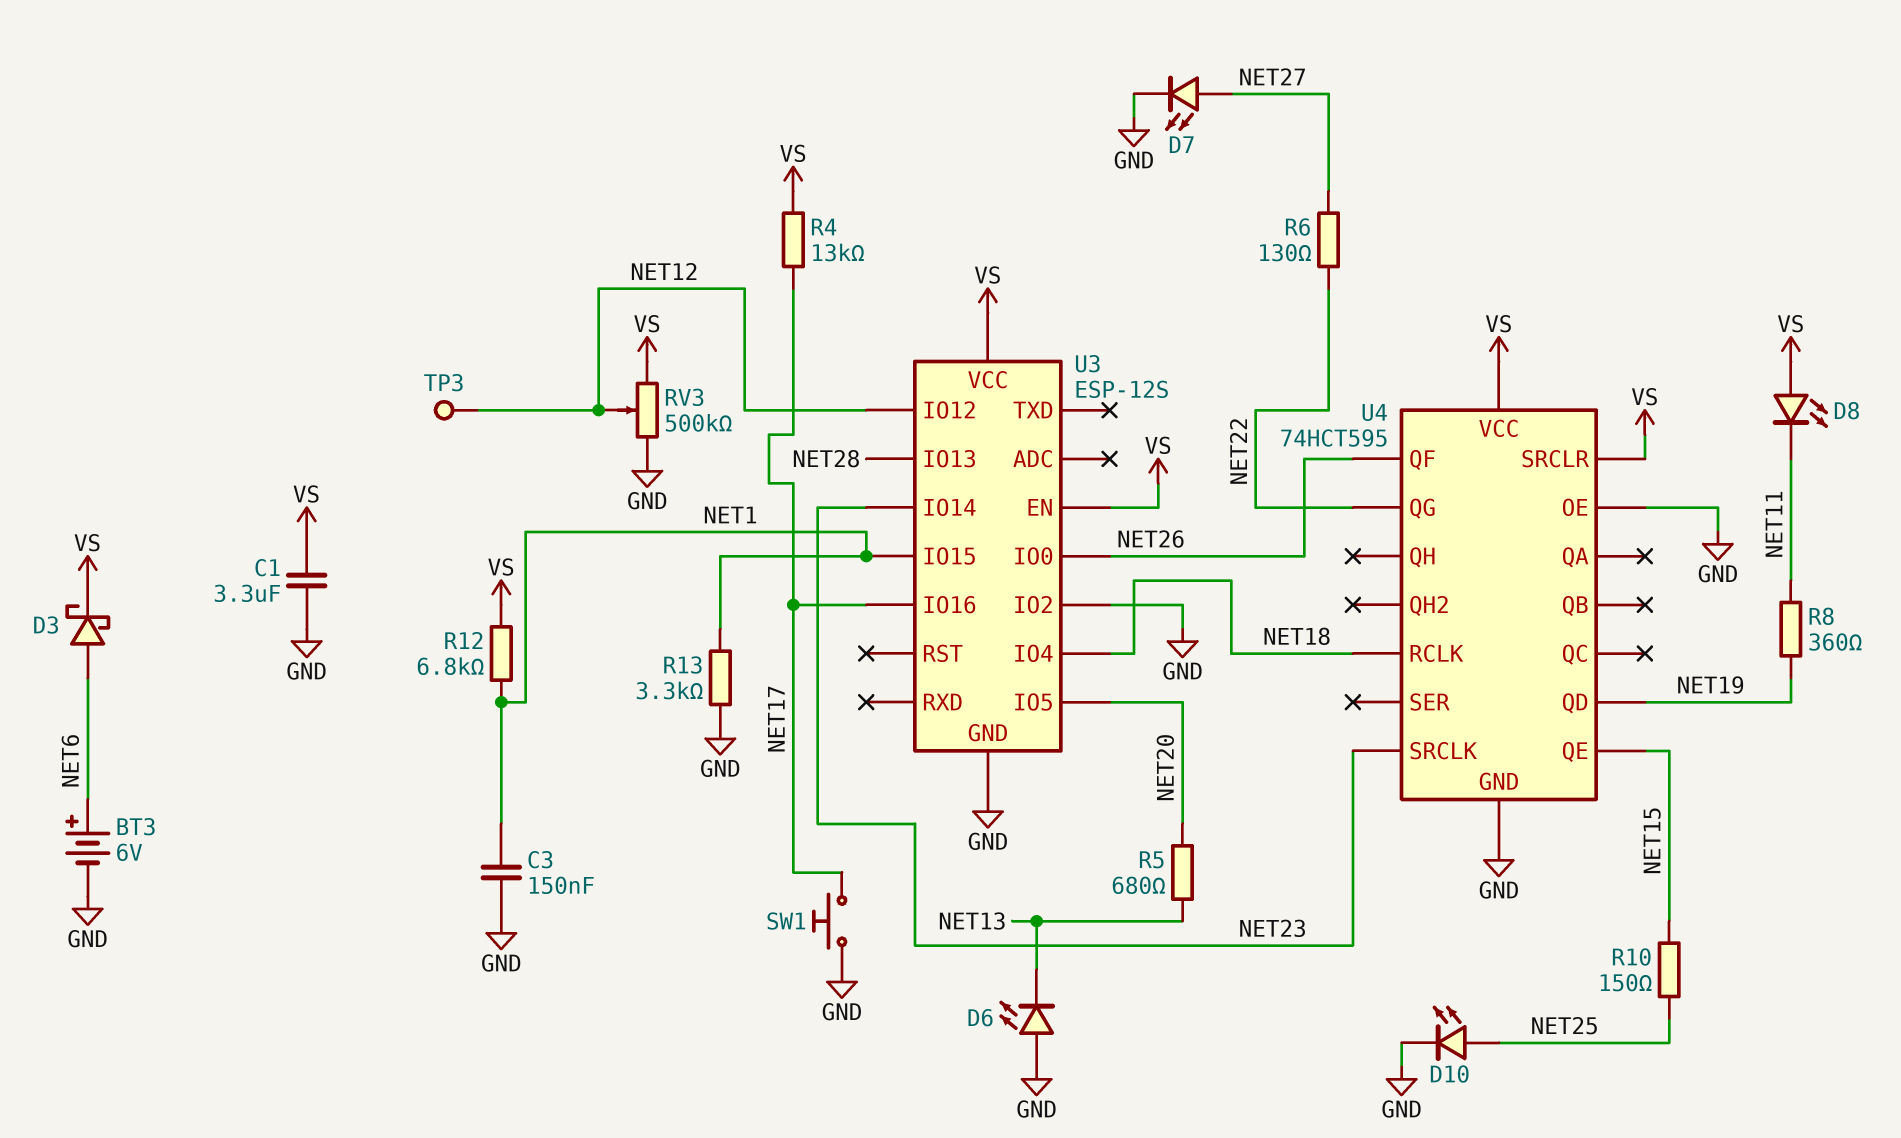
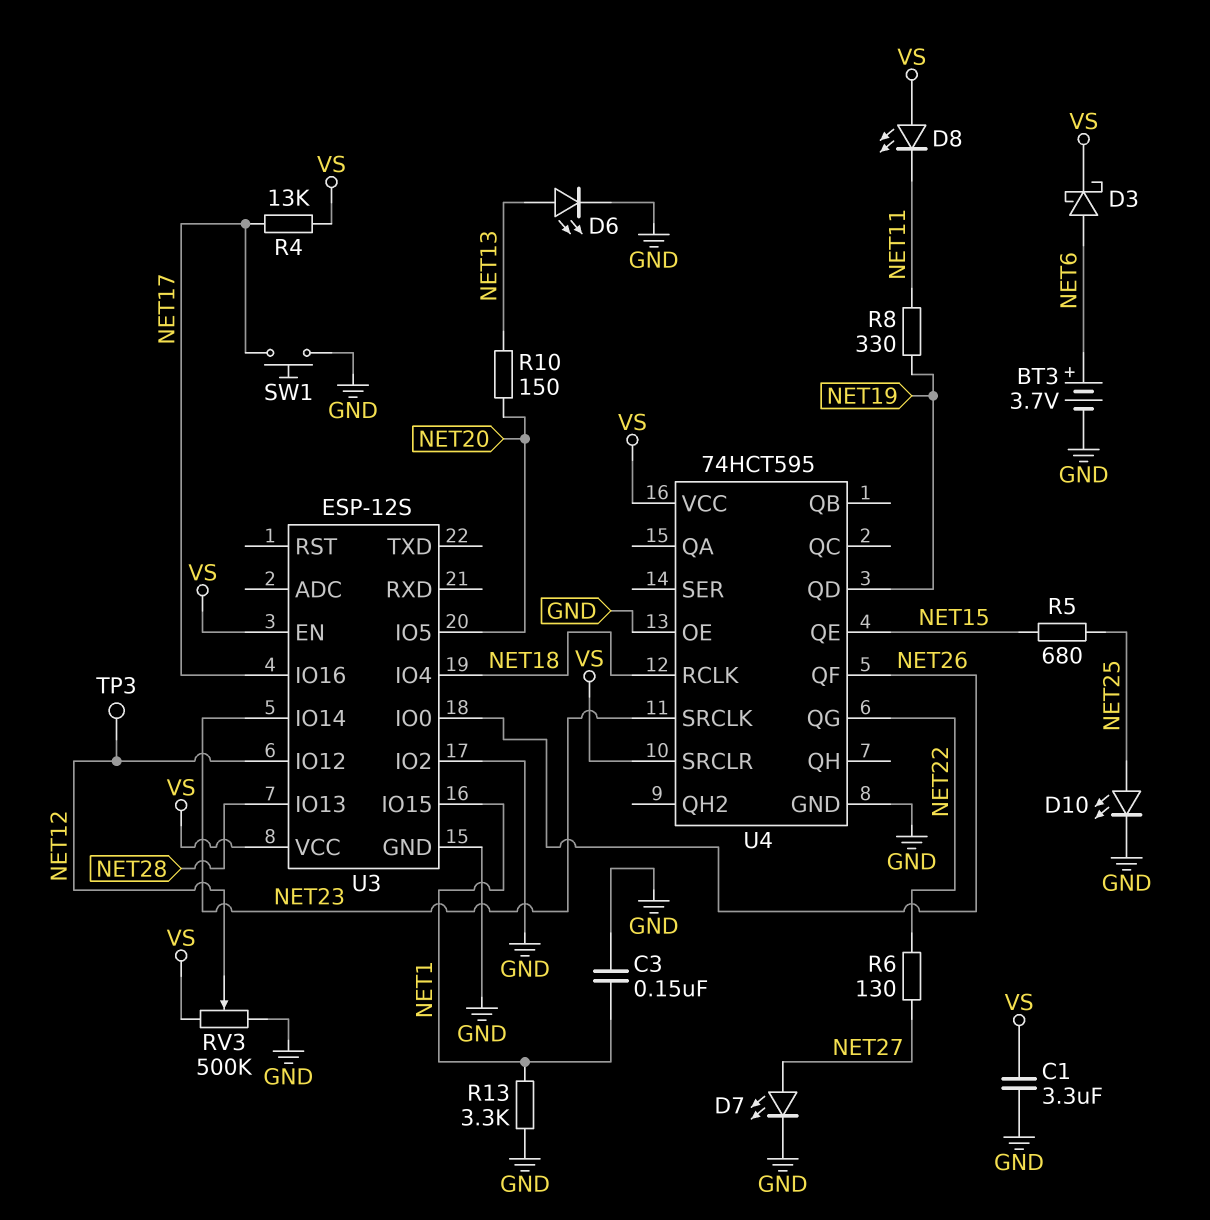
BT3: 6V (plus NET6, minus GND) -> 3.7V (plus NET6, minus GND)
D6: LED (A GND, K NET13) -> LED (A NET13, K GND)
R5: 680 (NET13, NET20) -> 680 (NET15, NET25)
R8: 360 (NET11, NET19) -> 330 (NET11, NET19)
R10: 150 (NET15, NET25) -> 150 (NET13, NET20)
R12: 6.8k (NET1, VS) -> none

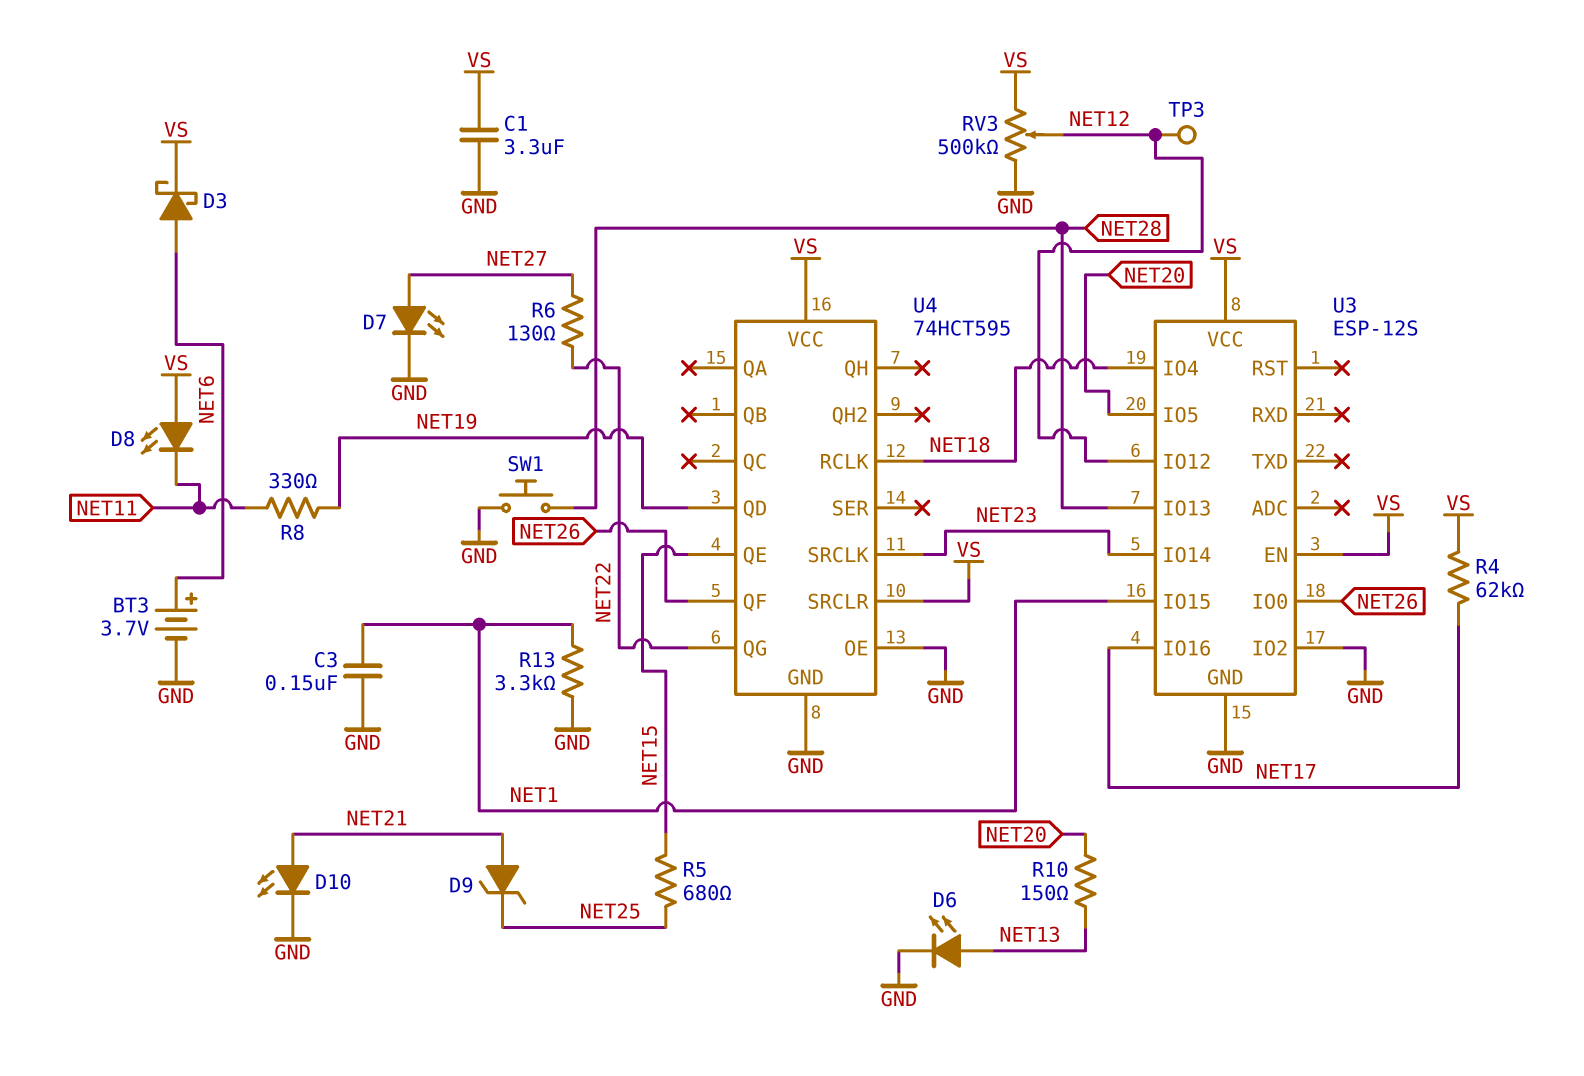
D9: none -> zener (A NET21, K NET25)
D10: LED (A NET25, K GND) -> LED (A NET21, K GND)
R4: 13k (NET17, VS) -> 62k (NET17, VS)
SW1: button (GND, NET17) -> button (GND, NET28)

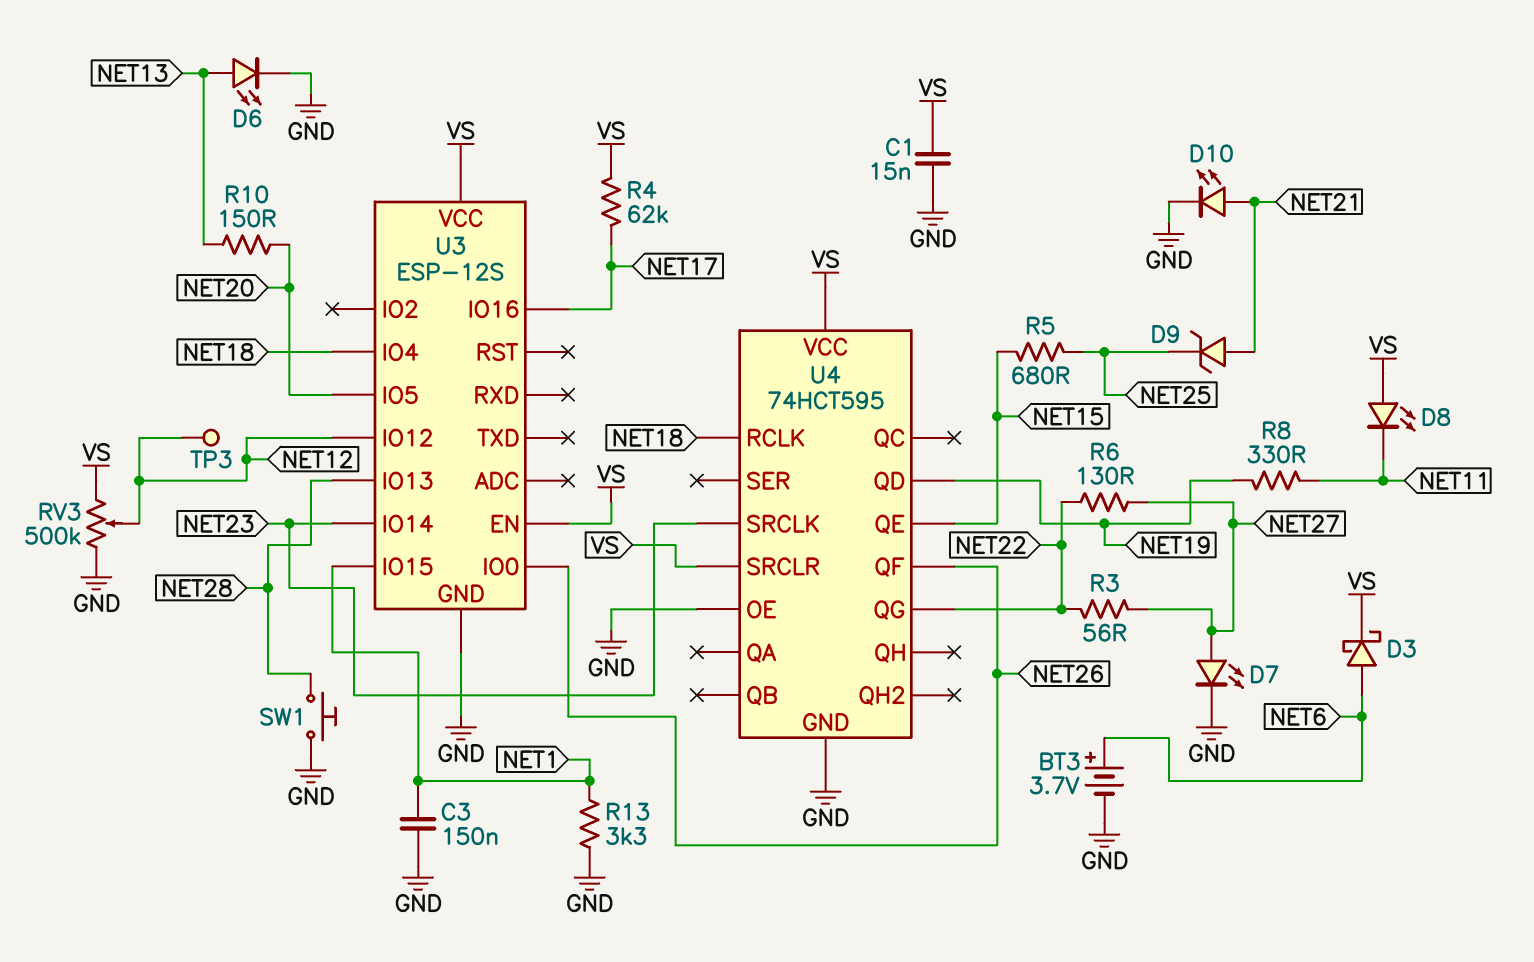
C1: 3.3uF (GND, VS) -> 15nF (GND, VS)
R3: none -> 56 (NET22, NET27)
U3 pin IO2: GND -> none

